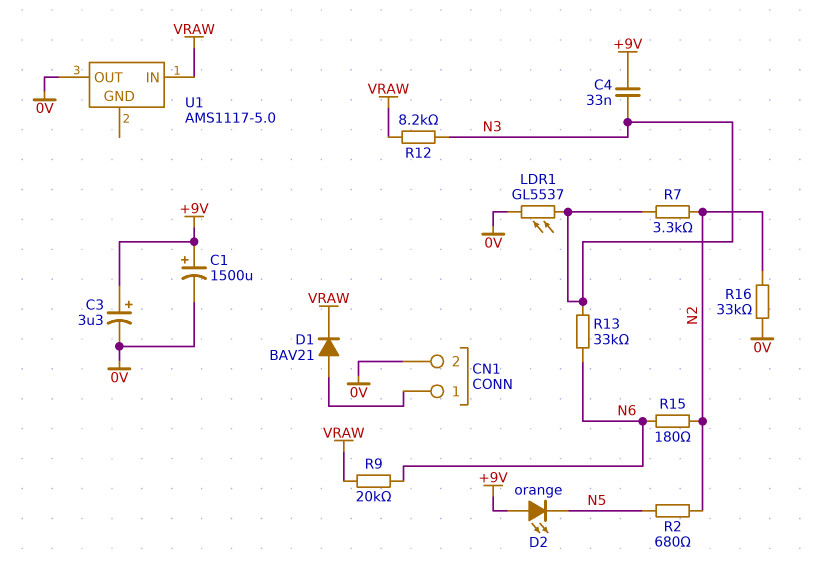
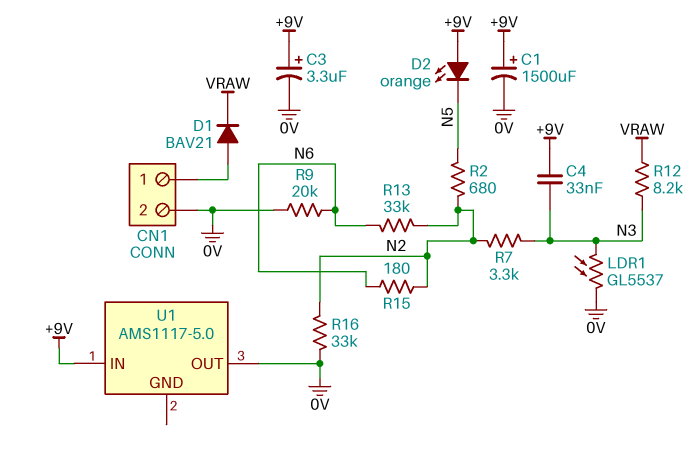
R9: 20k (N6, VRAW) -> 20k (0V, N6)
R13: 33k (N3, N6) -> 33k (N2, N6)
U1 pin IN: VRAW -> +9V

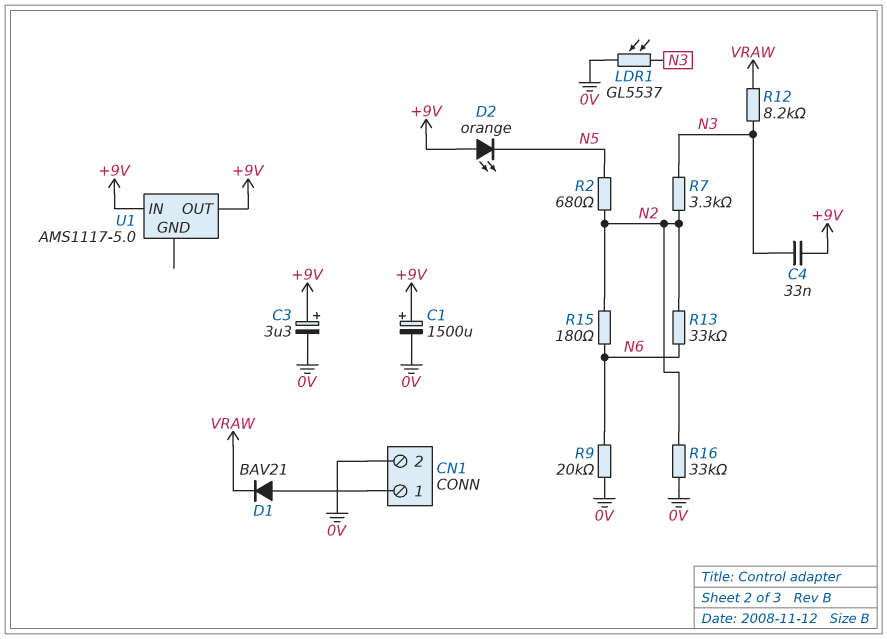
U1 pin OUT: 0V -> +9V

